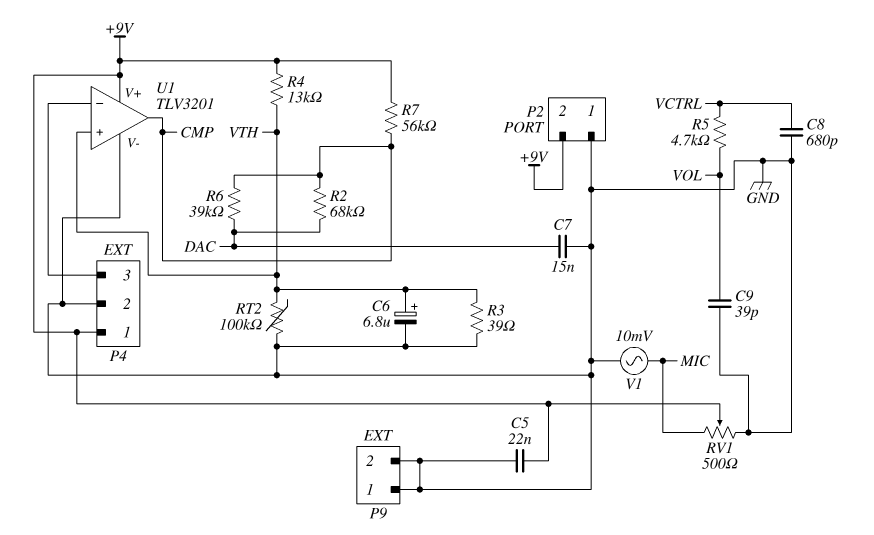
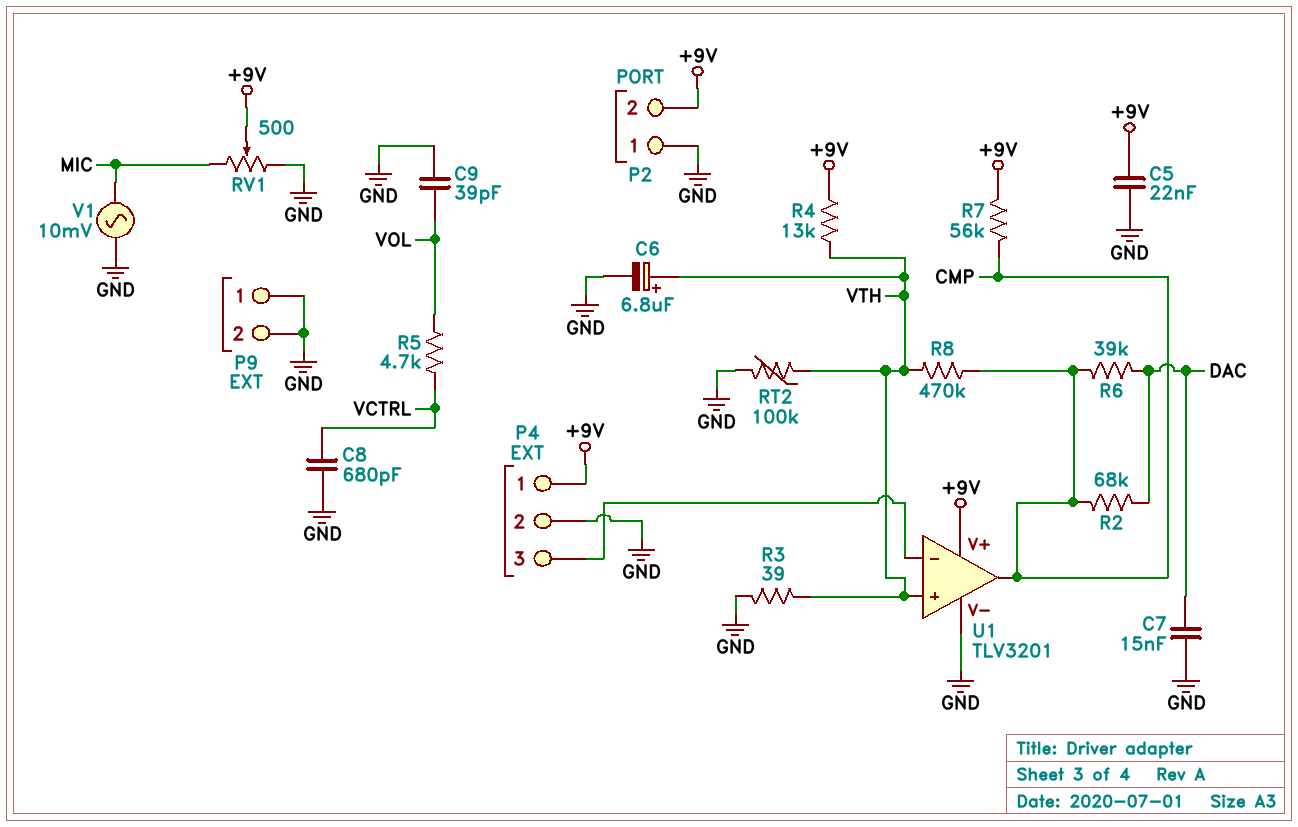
R8: none -> 470k (CMP, VTH)

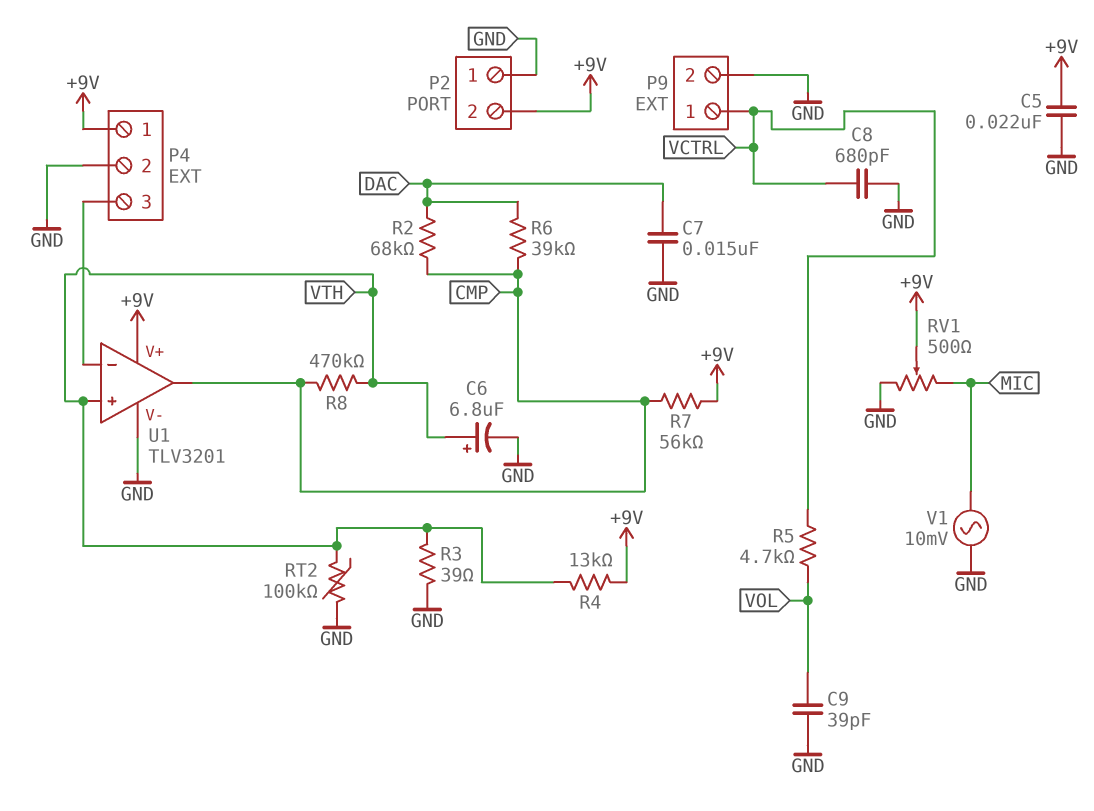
P9 pin 1: GND -> VCTRL

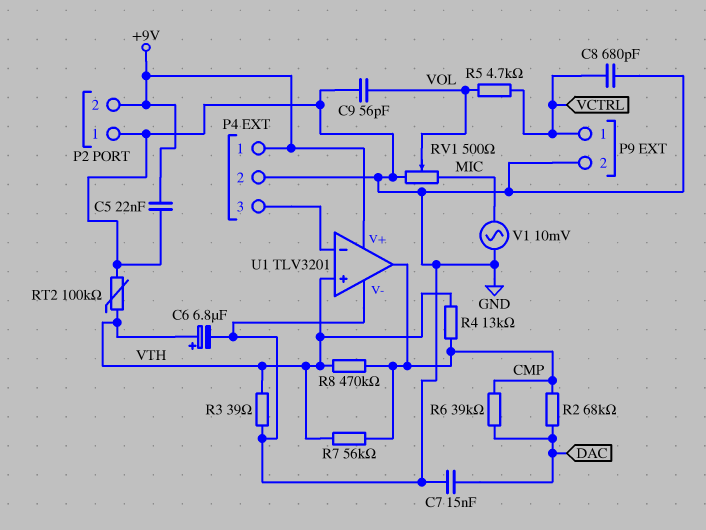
C9: 39pF (GND, VOL) -> 56pF (GND, VOL)
R4: 13k (+9V, VTH) -> 13k (CMP, VTH)
R7: 56k (+9V, CMP) -> 56k (CMP, VTH)
RV1: 500 (GND, MIC, wiper +9V) -> 500 (GND, MIC, wiper VOL)

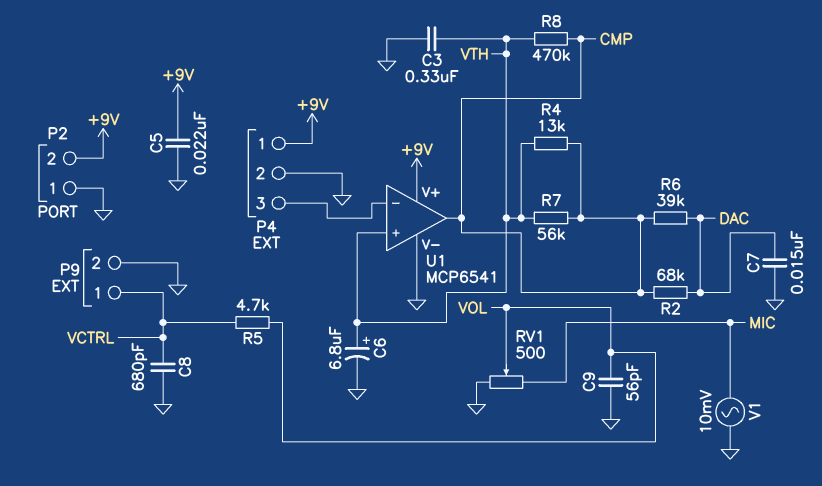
C3: none -> 330nF (GND, VTH)
R3: 39 (GND, VTH) -> none
RT2: 100k (GND, VTH) -> none
U1: TLV3201 -> MCP6541

